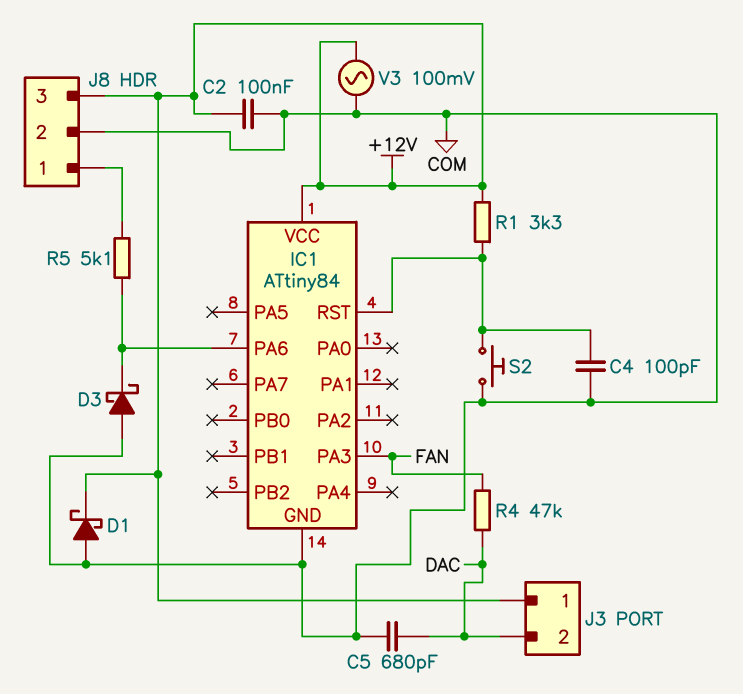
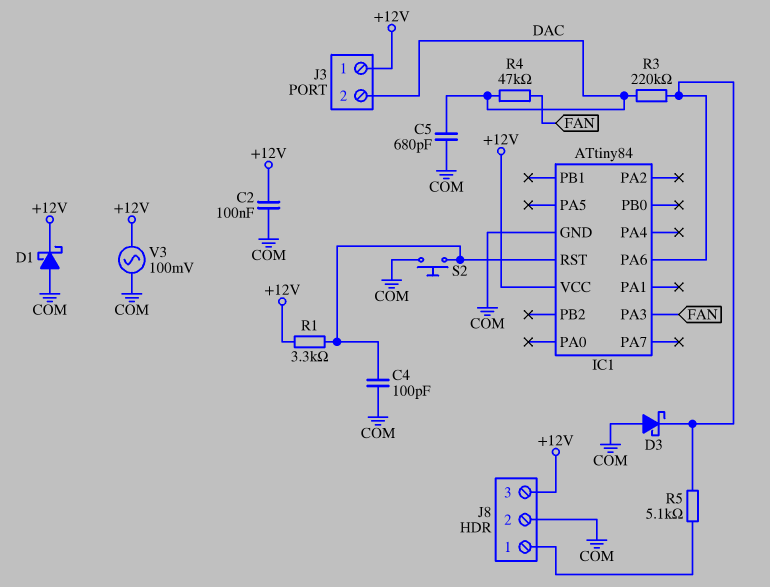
R3: none -> 220k (DAC, IC1/PA6)

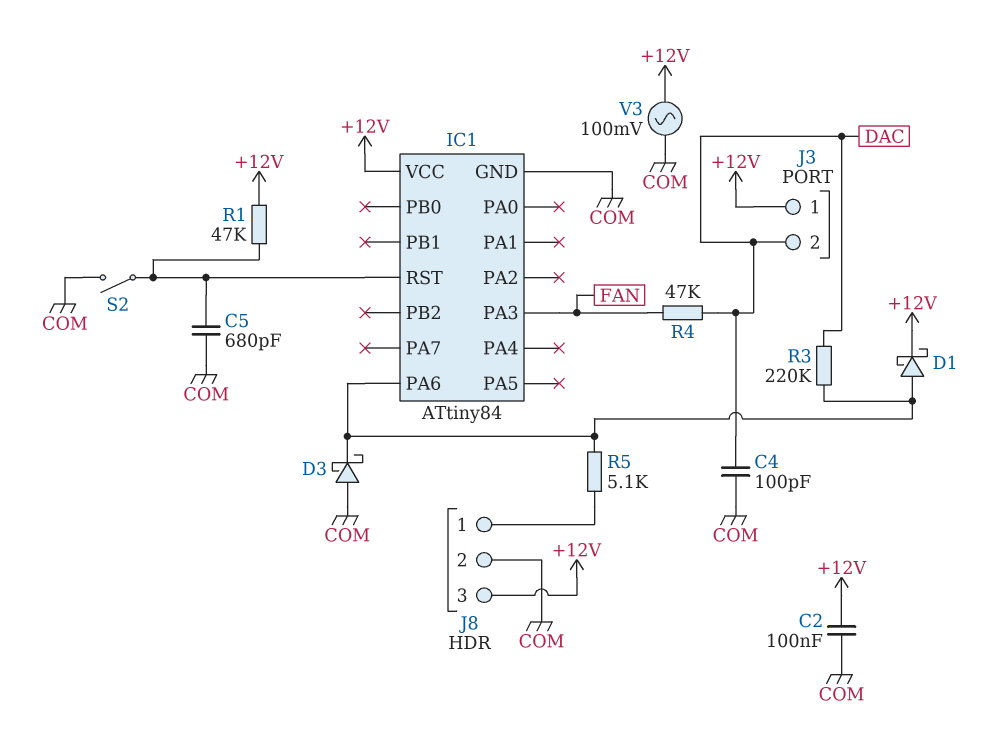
C4: 100pF (COM, IC1/RST) -> 100pF (COM, DAC)
C5: 680pF (COM, DAC) -> 680pF (COM, IC1/RST)
D1: schottky (A COM, K +12V) -> schottky (A IC1/PA6, K +12V)
R1: 3.3k (+12V, IC1/RST) -> 47k (+12V, IC1/RST)
S2: button (COM, IC1/RST) -> switch (COM, IC1/RST)

